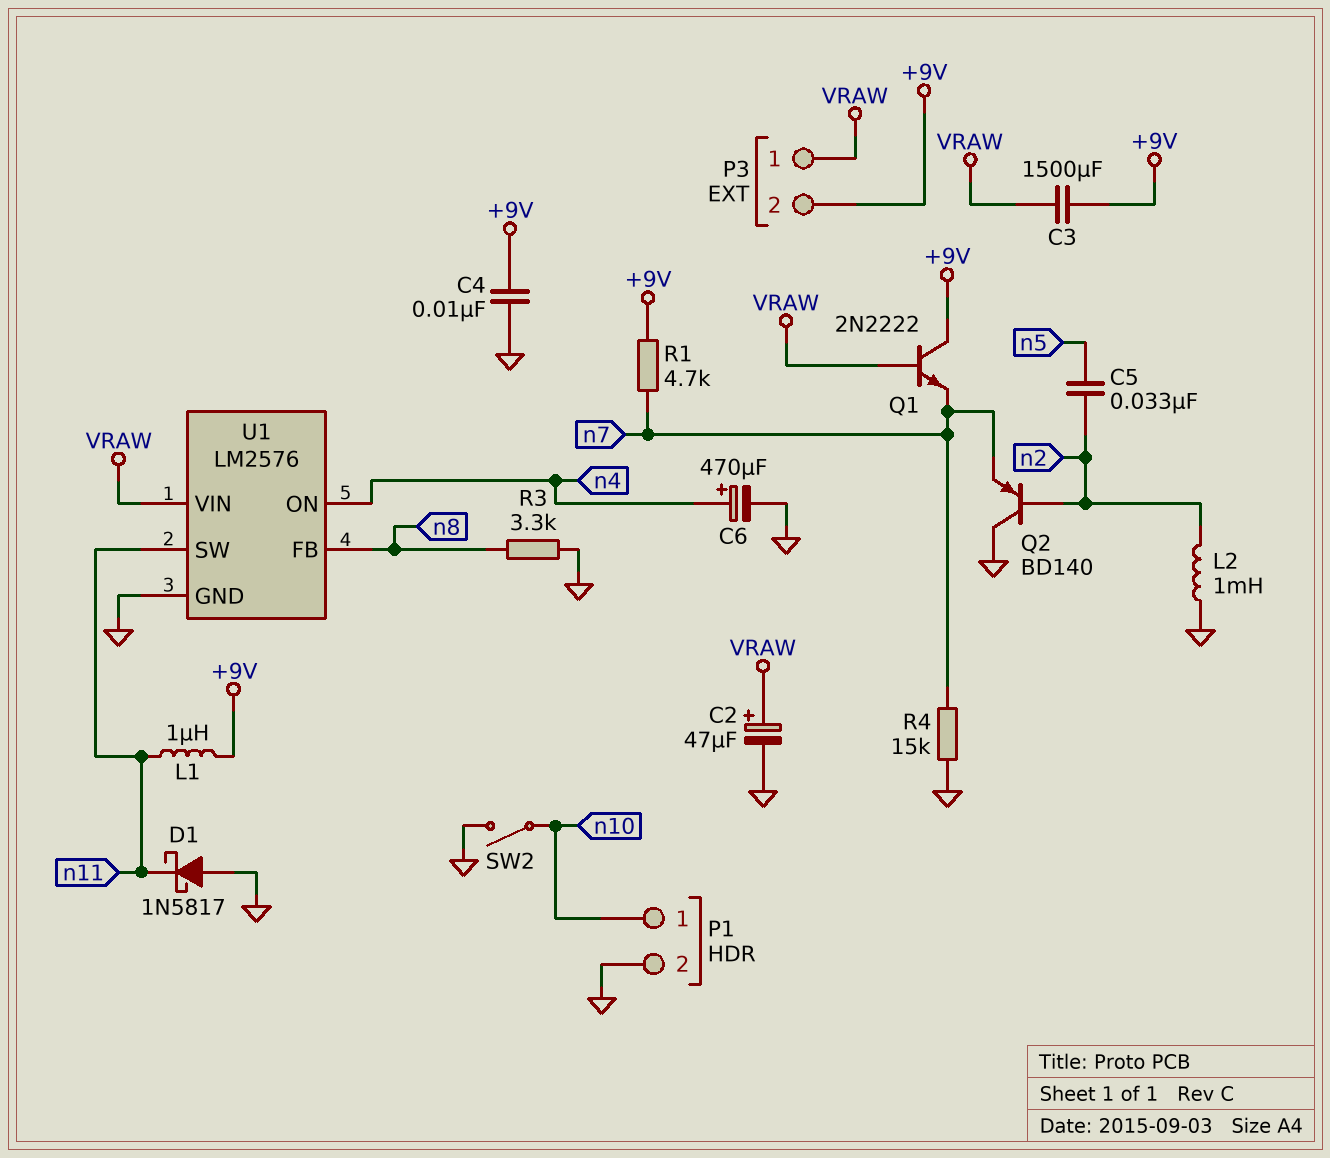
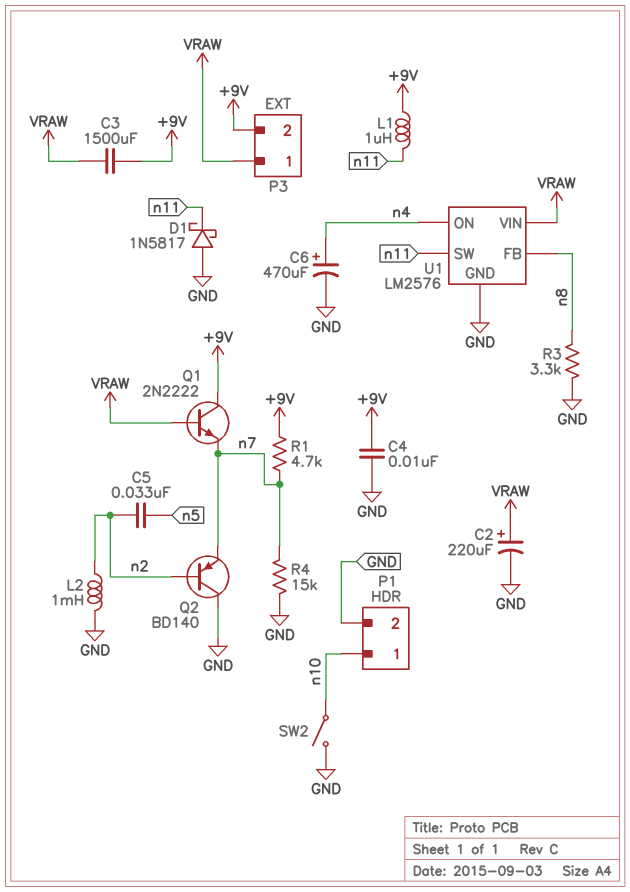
C2: 47uF (plus VRAW, minus GND) -> 220uF (plus VRAW, minus GND)

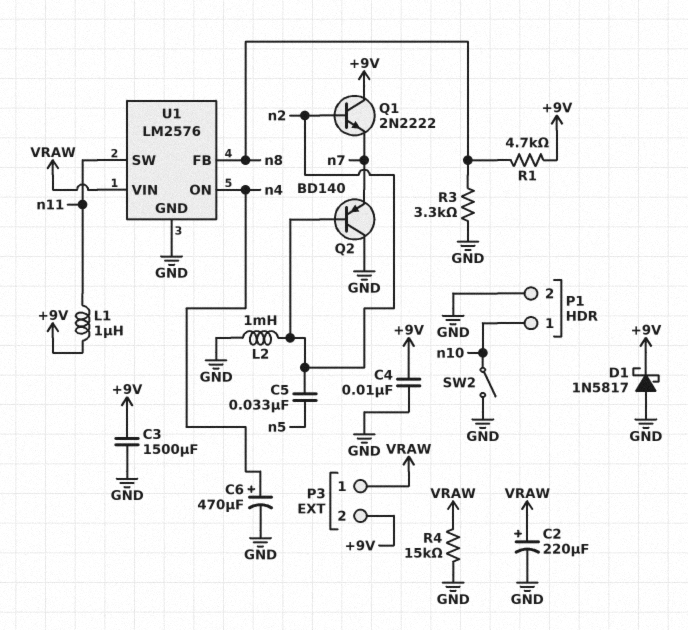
C3: 1500uF (+9V, VRAW) -> 1500uF (+9V, GND)
D1: schottky 1N5817 (A GND, K n11) -> schottky 1N5817 (A GND, K +9V)
Q1: NPN 2N2222 (B VRAW, C +9V, E n7) -> NPN 2N2222 (B n2, C +9V, E n7)
R1: 4.7k (+9V, n7) -> 4.7k (+9V, n8)
R4: 15k (GND, n7) -> 15k (GND, VRAW)

